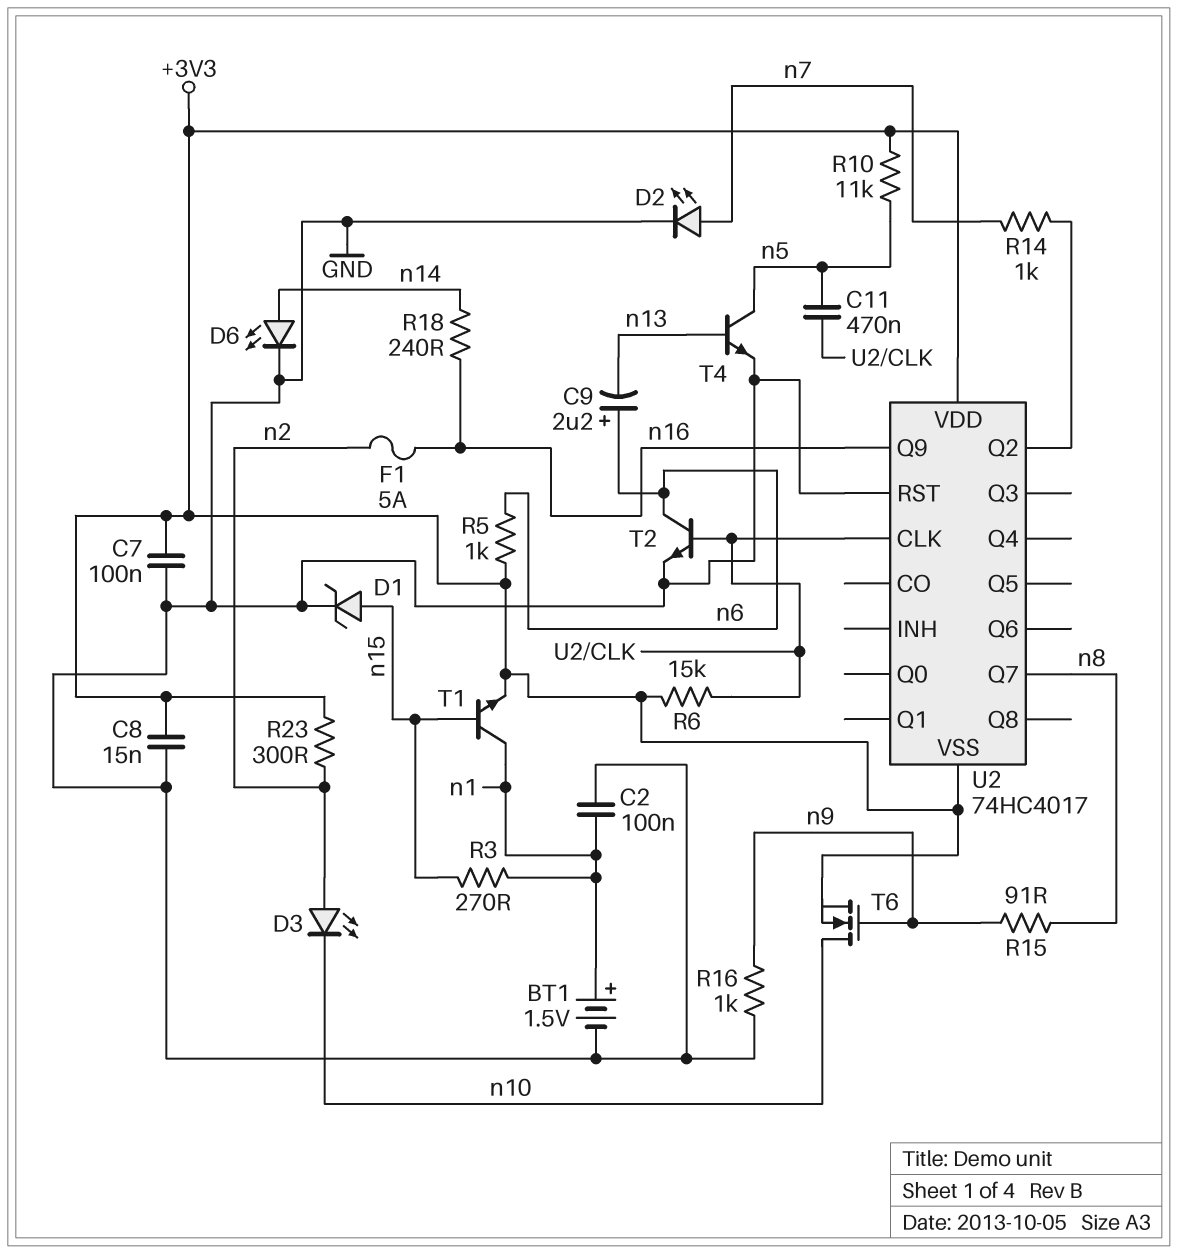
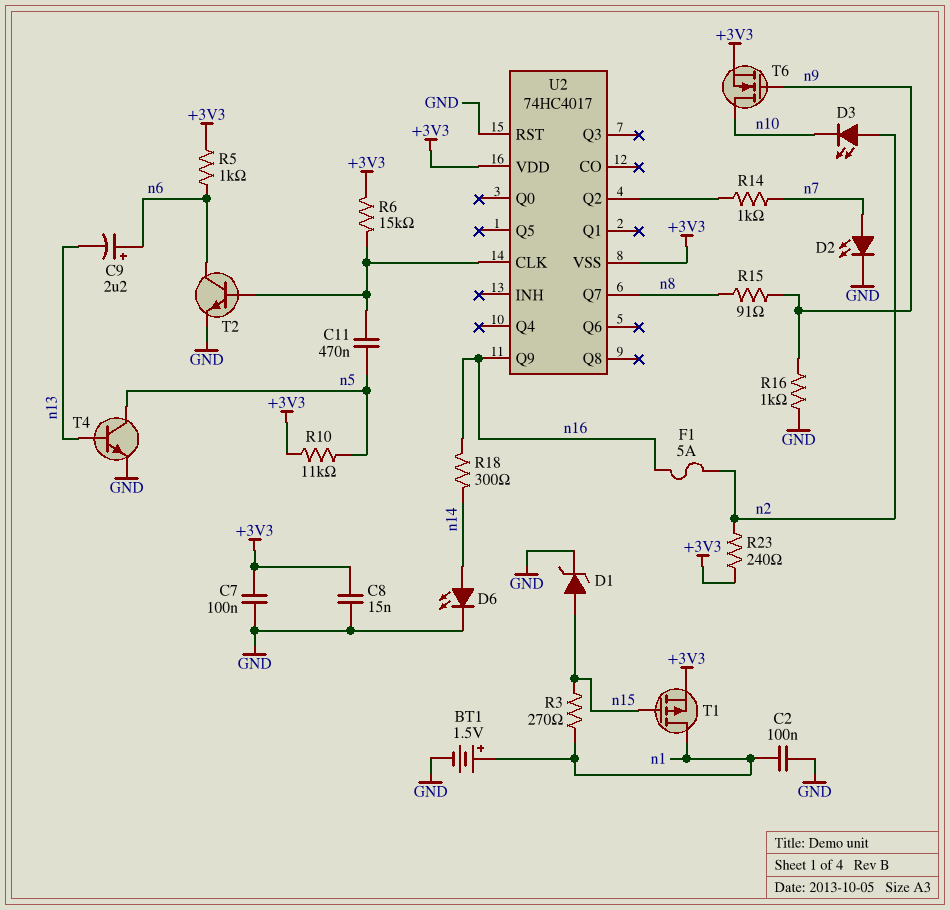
R18: 240 (n14, n16) -> 300 (n14, n16)
R23: 300 (+3V3, n2) -> 240 (+3V3, n2)
T1: NPN (B n15, C n1, E +3V3) -> PMOS (G n15, D n1, S +3V3)

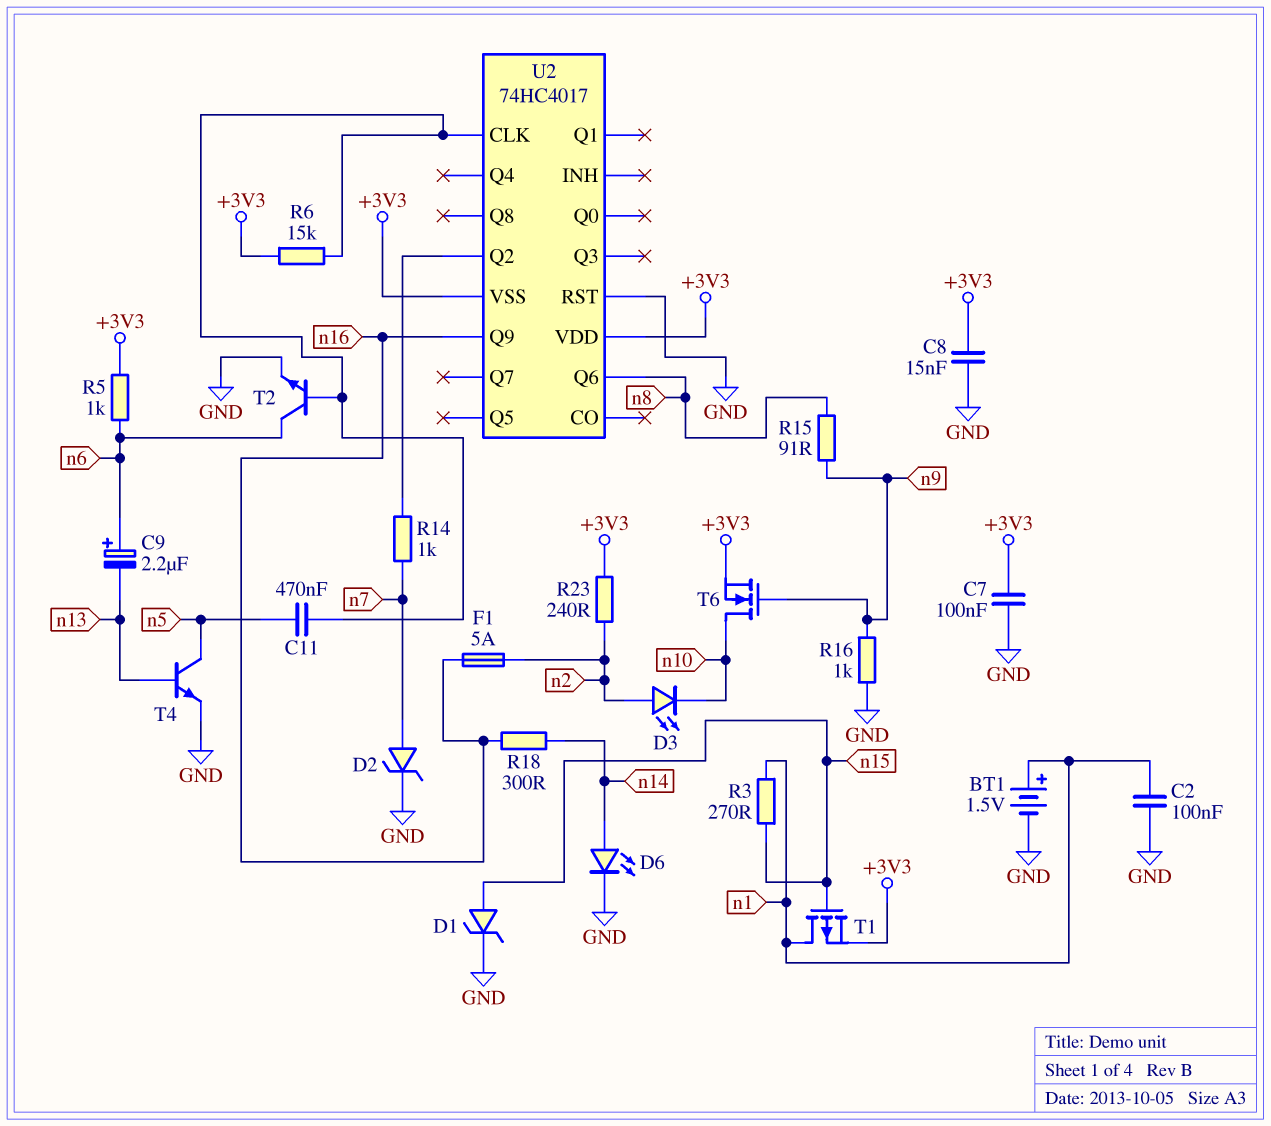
D2: LED (A n7, K GND) -> zener (A n7, K GND)
R10: 11k (+3V3, n5) -> none
U2 pin Q6: none -> n8
U2 pin Q7: n8 -> none

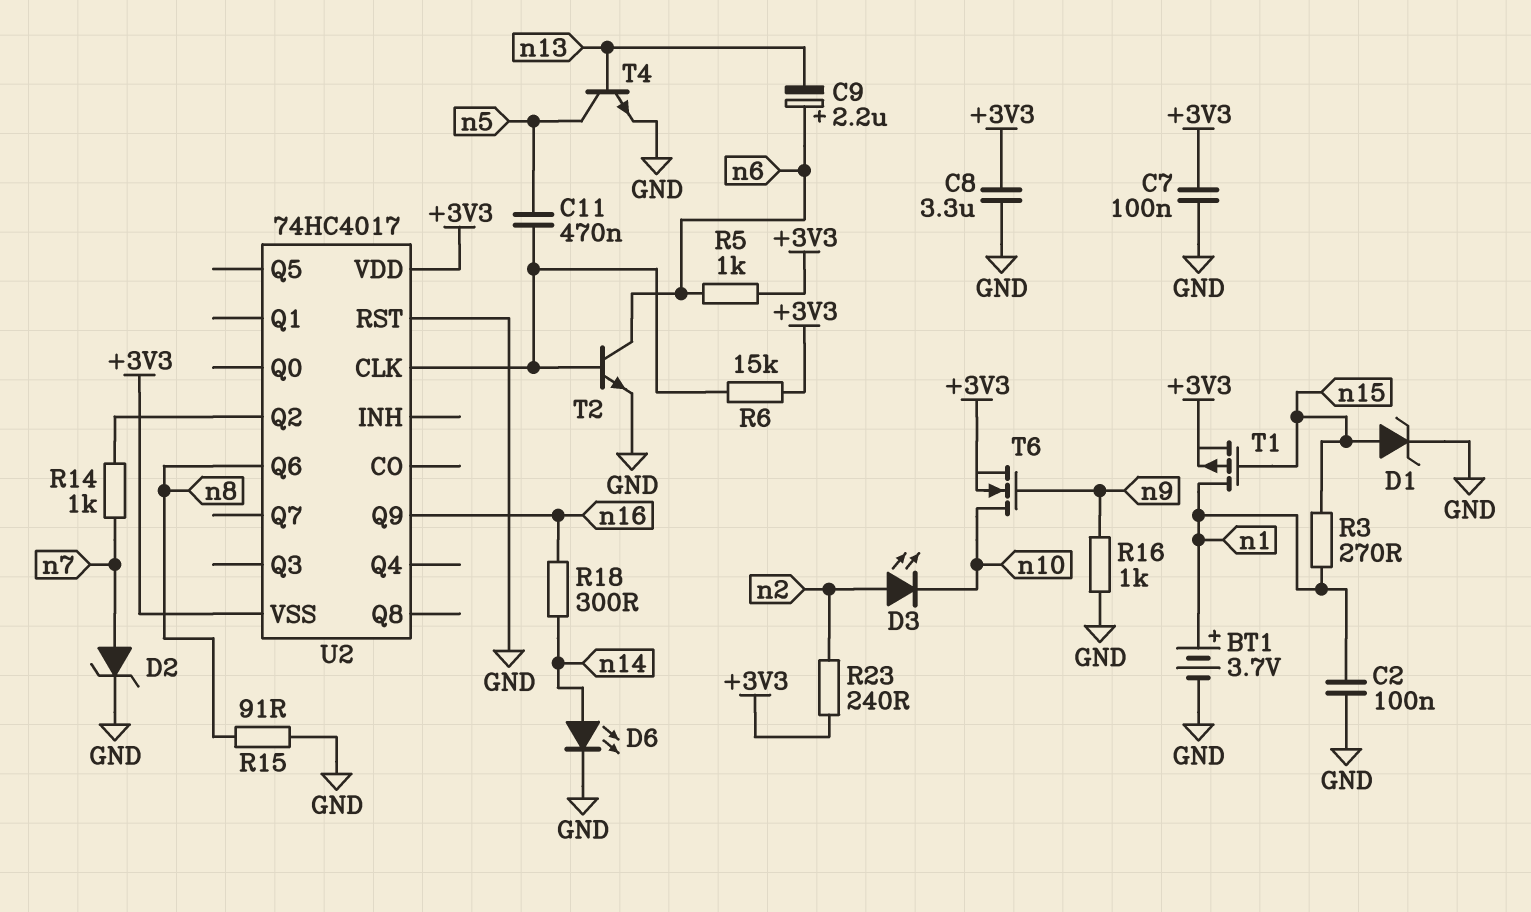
BT1: 1.5V (plus n1, minus GND) -> 3.7V (plus n1, minus GND)
C8: 15nF (+3V3, GND) -> 3.3uF (+3V3, GND)
F1: 5A (n2, n16) -> none
R15: 91 (n8, n9) -> 91 (GND, n8)

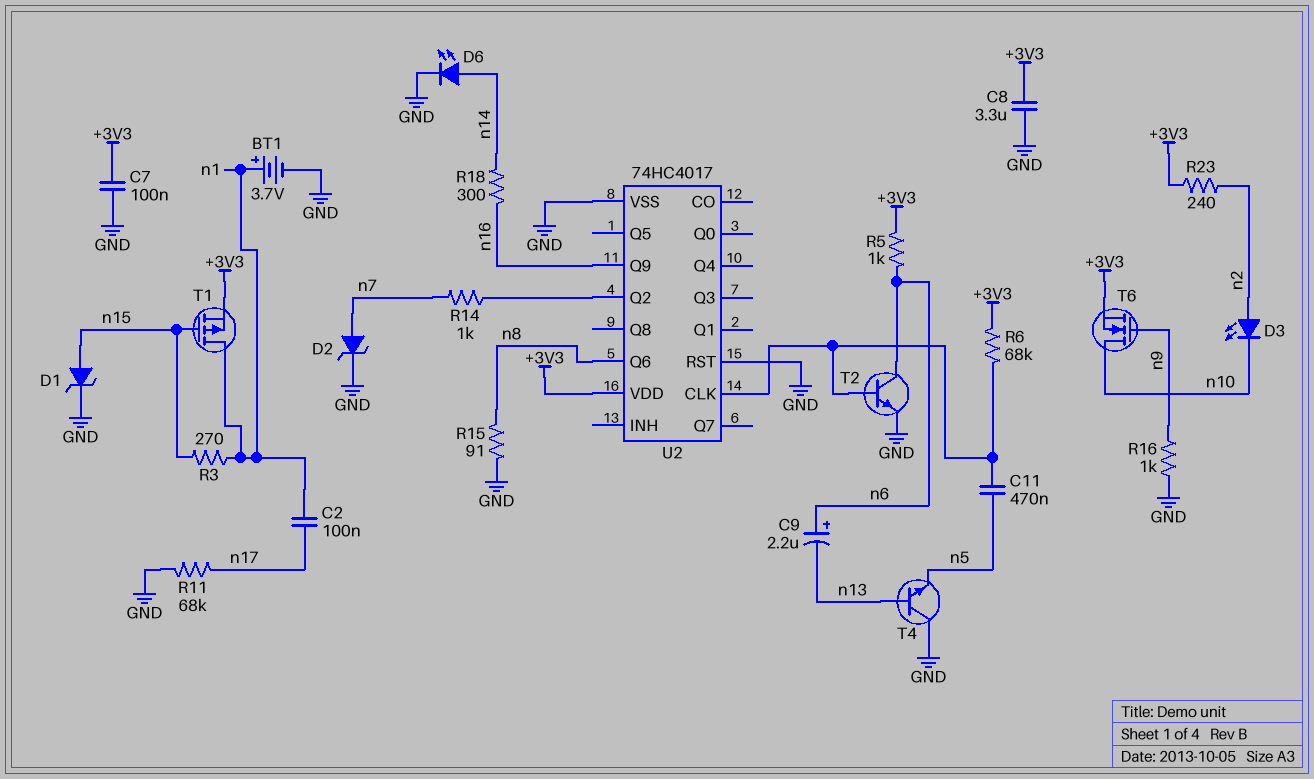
C2: 100nF (GND, n1) -> 100nF (n1, n17)
R6: 15k (+3V3, U2/CLK) -> 68k (+3V3, U2/CLK)
R11: none -> 68k (GND, n17)
T4: NPN (B n13, C n5, E GND) -> NPN (B n13, C GND, E n5)
U2 pin VSS: +3V3 -> GND

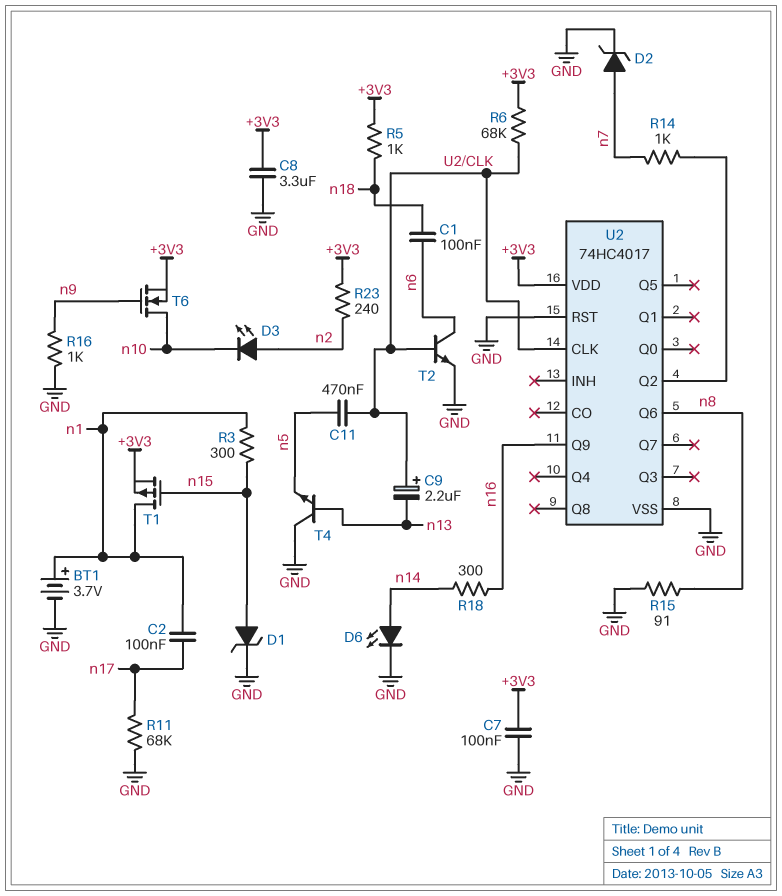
C1: none -> 100nF (n6, n18)
C9: 2.2uF (plus n6, minus n13) -> 2.2uF (plus U2/CLK, minus n13)
R3: 270 (n1, n15) -> 300 (n1, n15)
R5: 1k (+3V3, n6) -> 1k (+3V3, n18)

